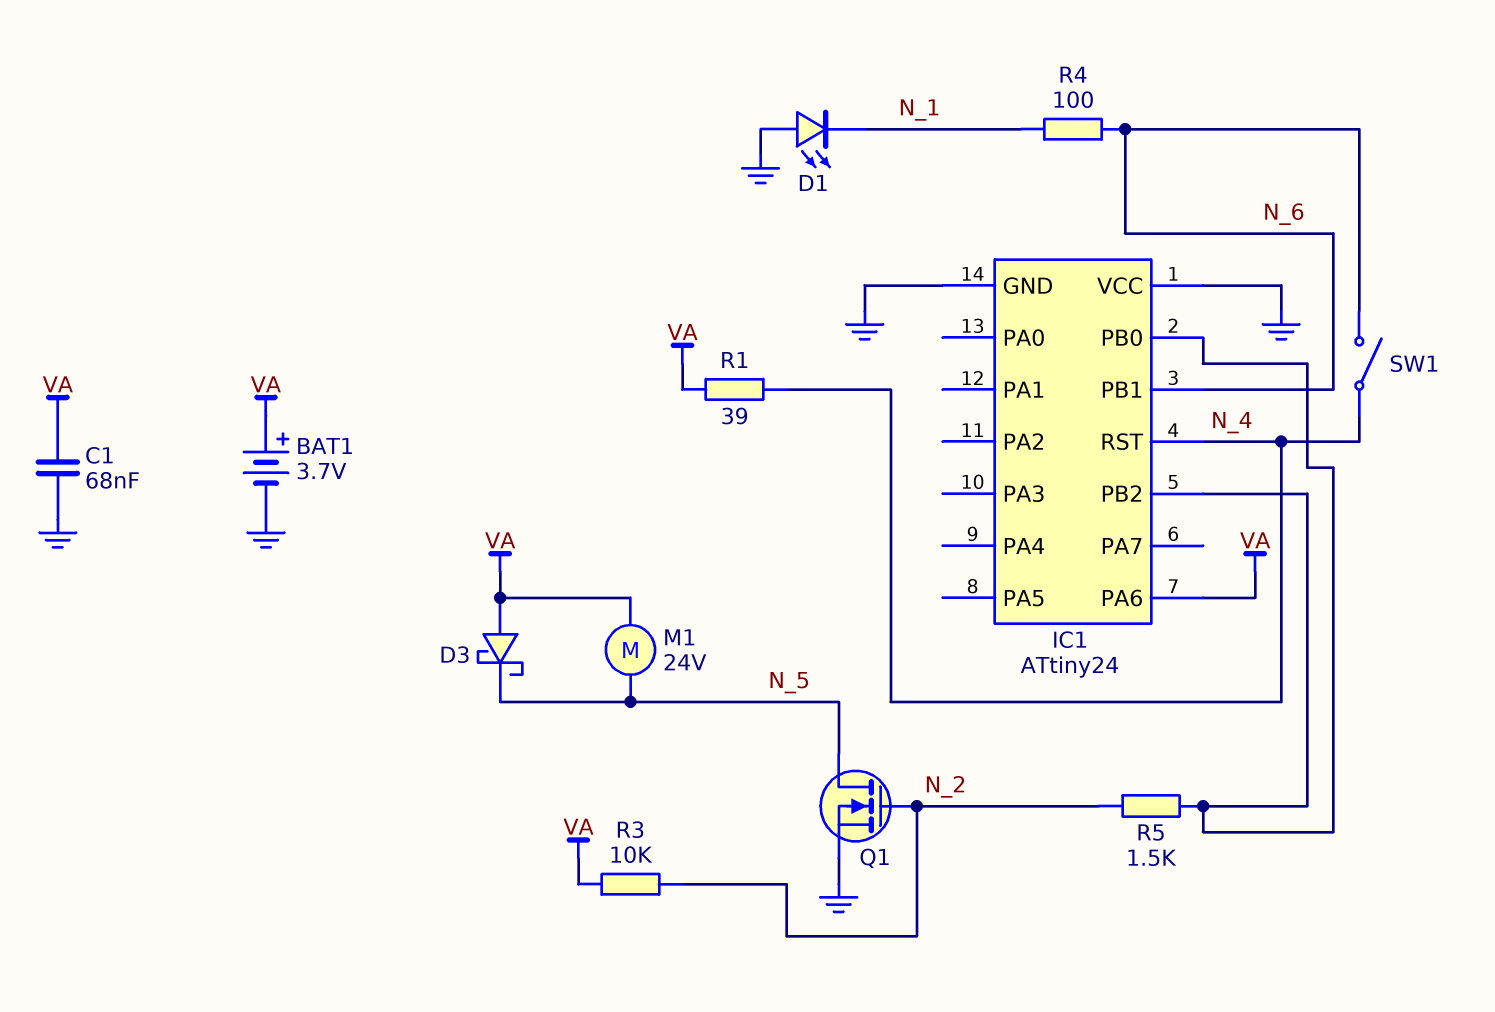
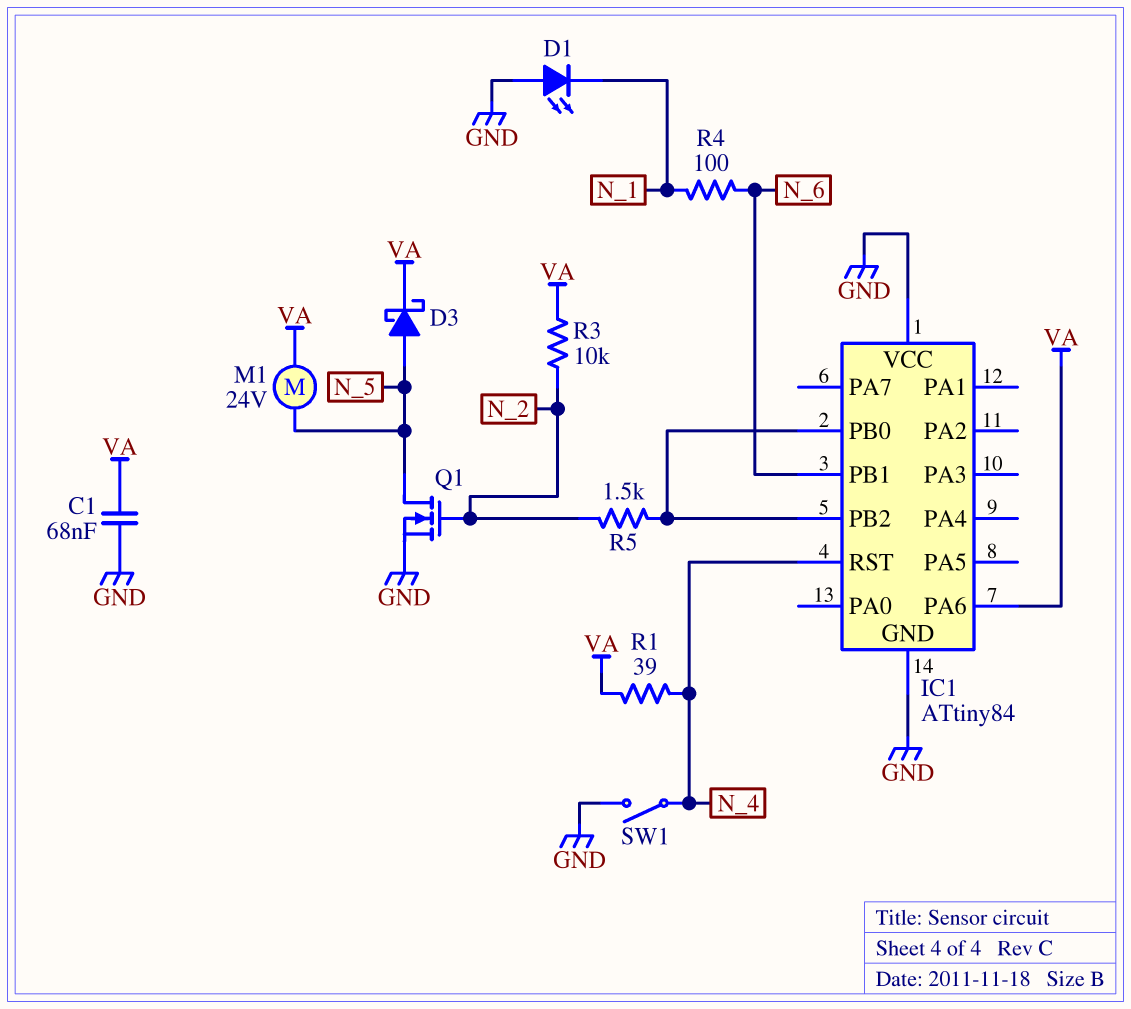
BAT1: 3.7V (plus VA, minus GND) -> none
D3: schottky (A VA, K N_5) -> schottky (A N_5, K VA)
IC1: ATtiny24 -> ATtiny84
SW1: switch (N_4, N_6) -> switch (GND, N_4)

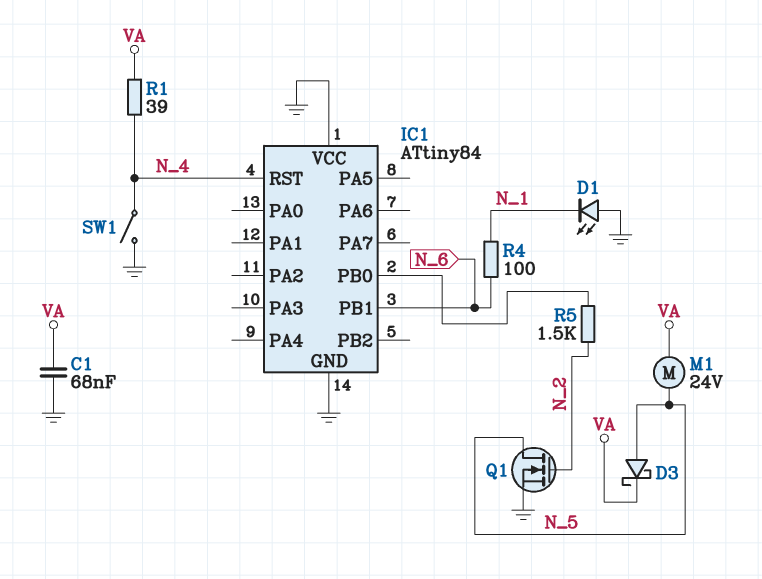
IC1 pin PA6: VA -> none
IC1 pin PB2: IC1/PB0 -> none
R3: 10k (N_2, VA) -> none

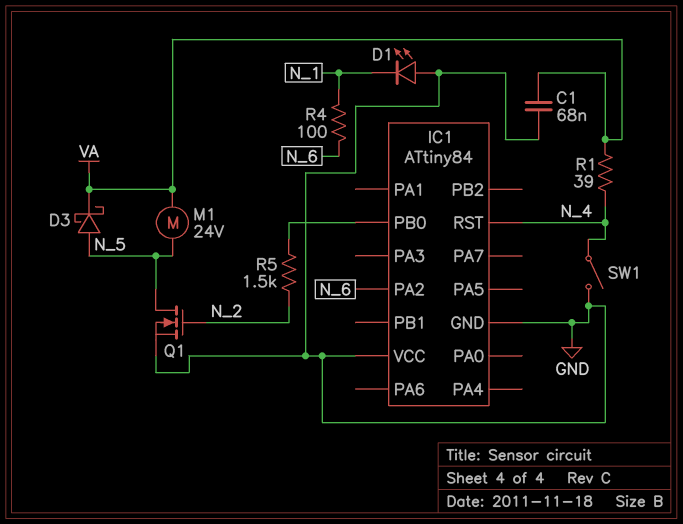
IC1 pin PA2: none -> N_6
IC1 pin PB1: N_6 -> none

